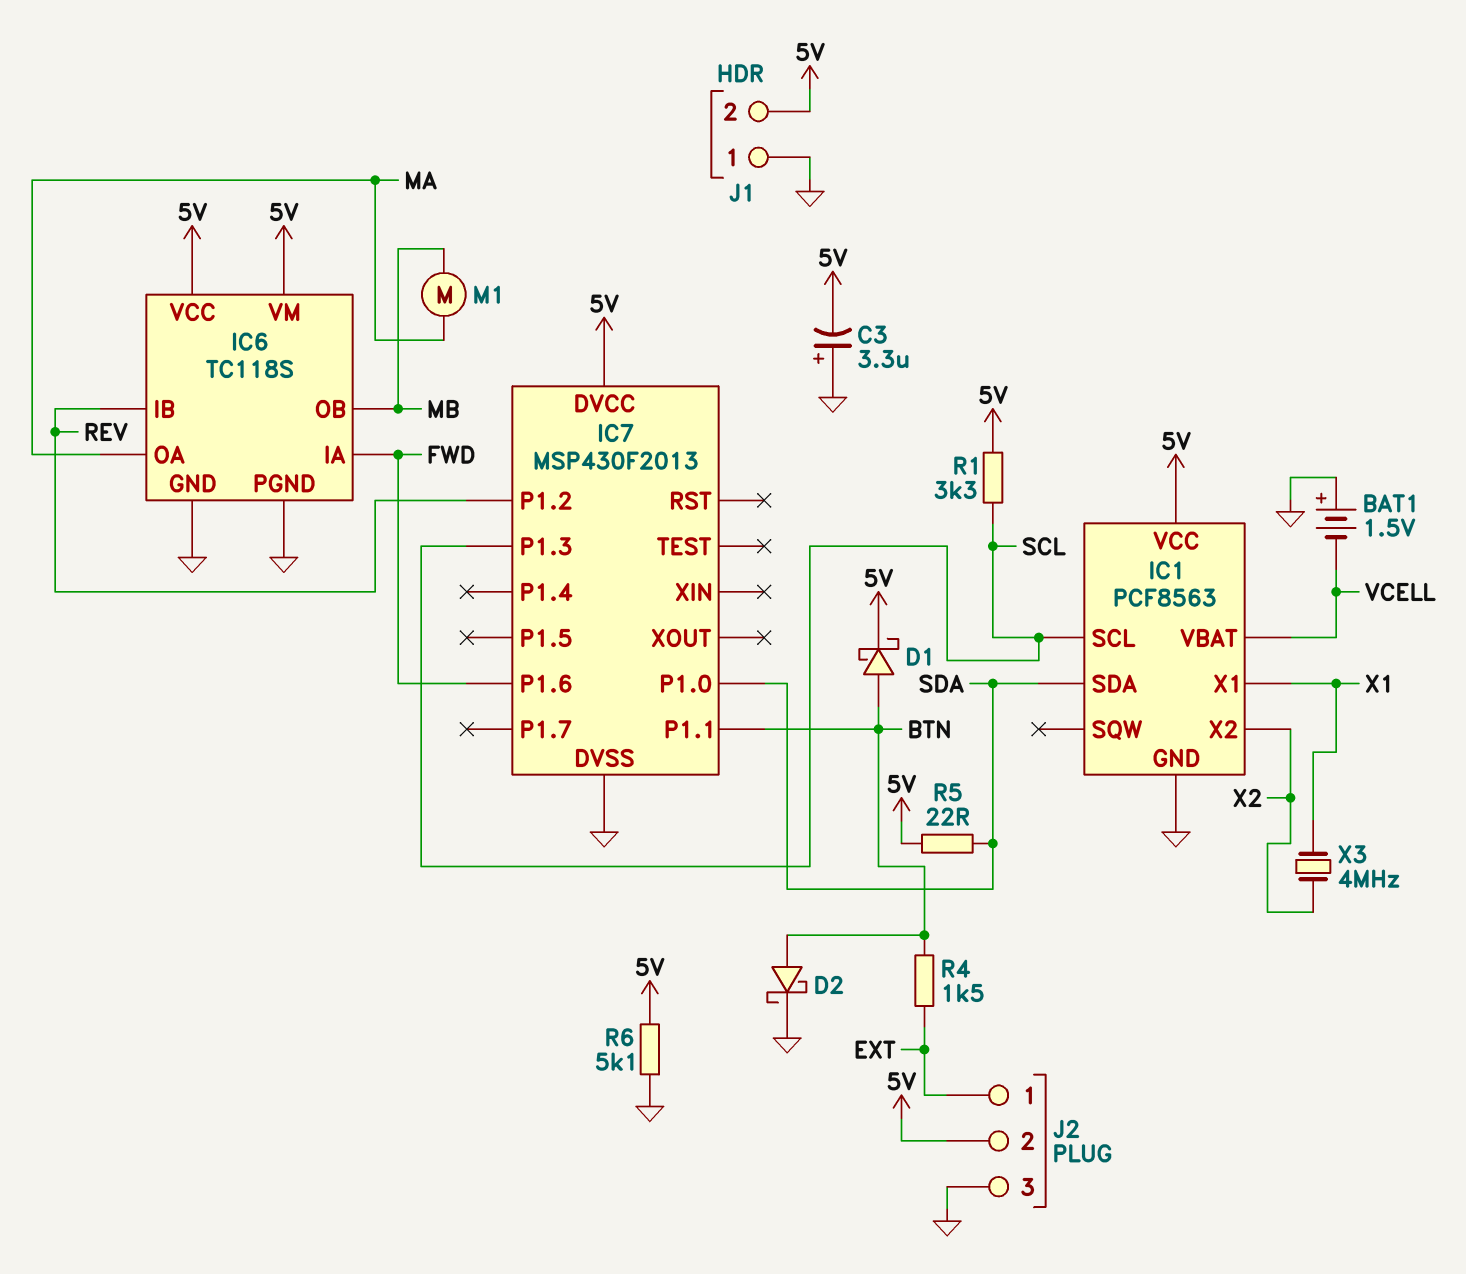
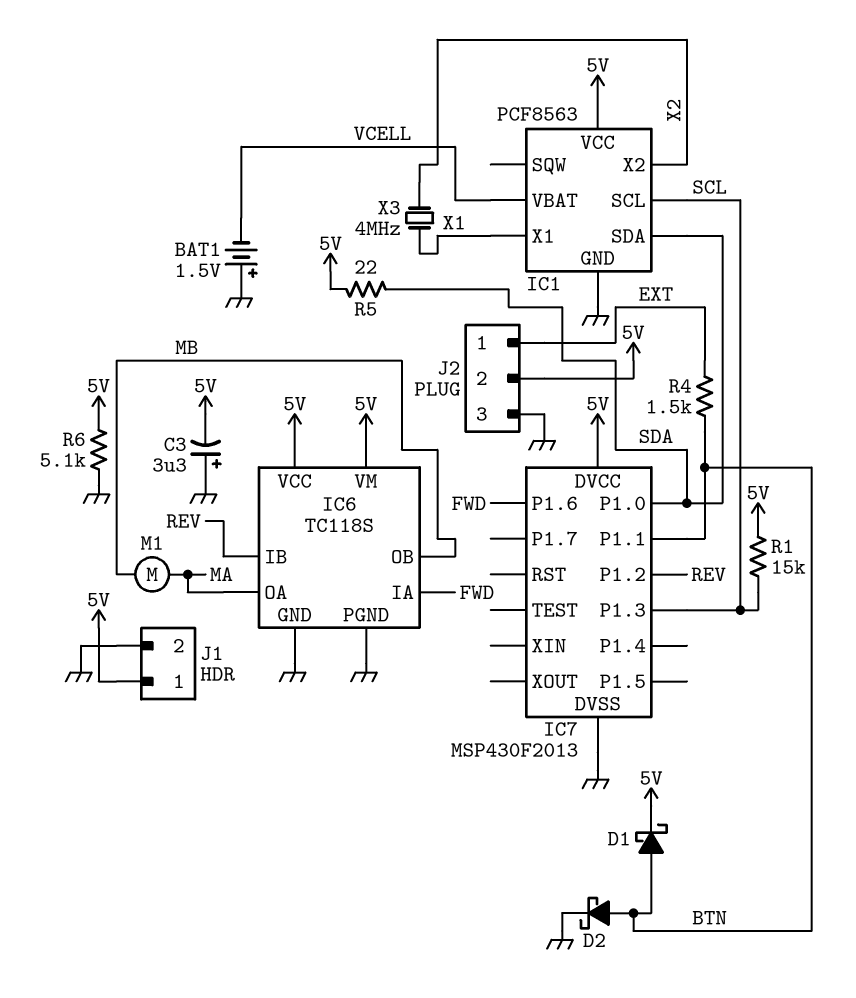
J1 pin 1: GND -> 5V
J1 pin 2: 5V -> GND
R1: 3.3k (5V, SCL) -> 15k (5V, SCL)

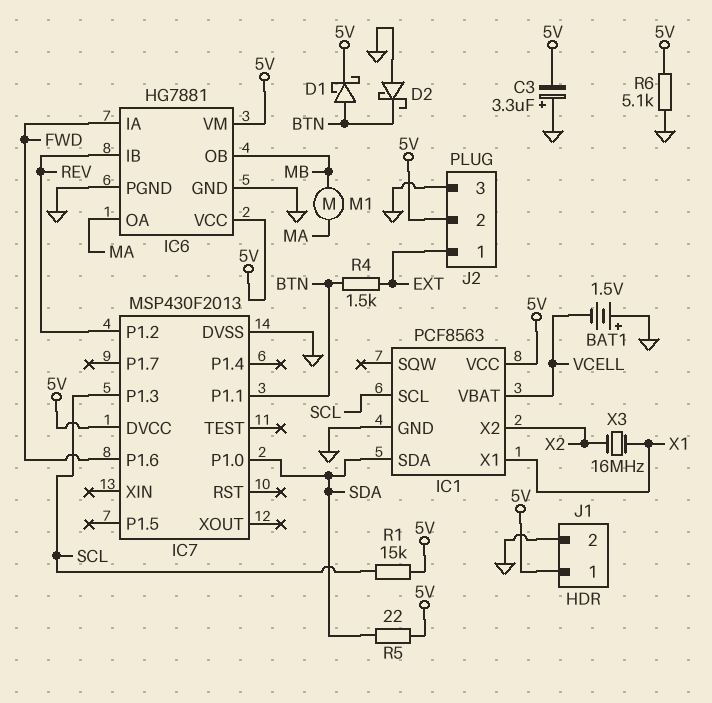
D2: schottky (A BTN, K GND) -> schottky (A GND, K BTN)
IC6: TC118S -> HG7881
X3: 4MHz (X1, X2) -> 16MHz (X1, X2)

